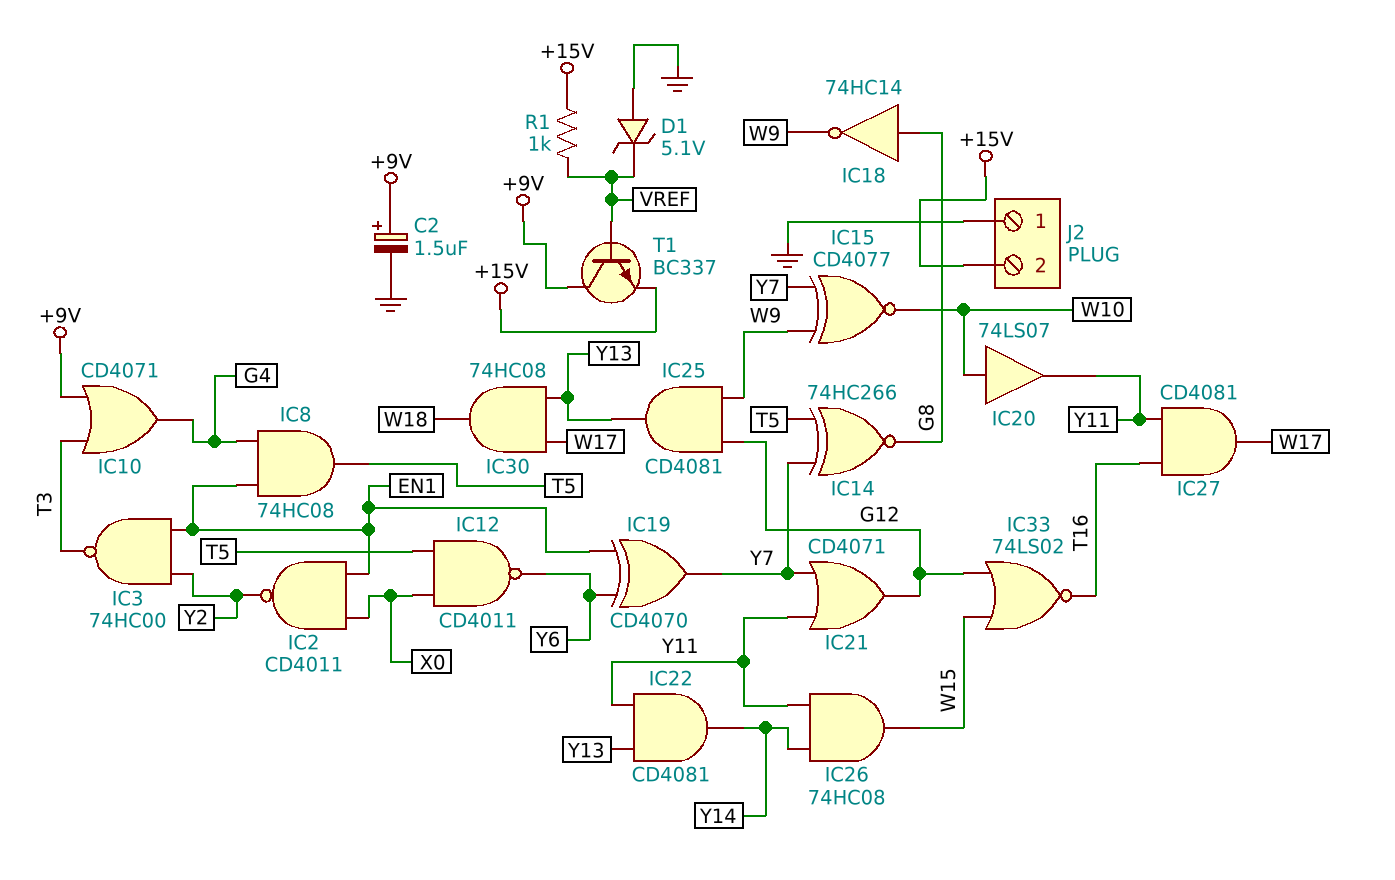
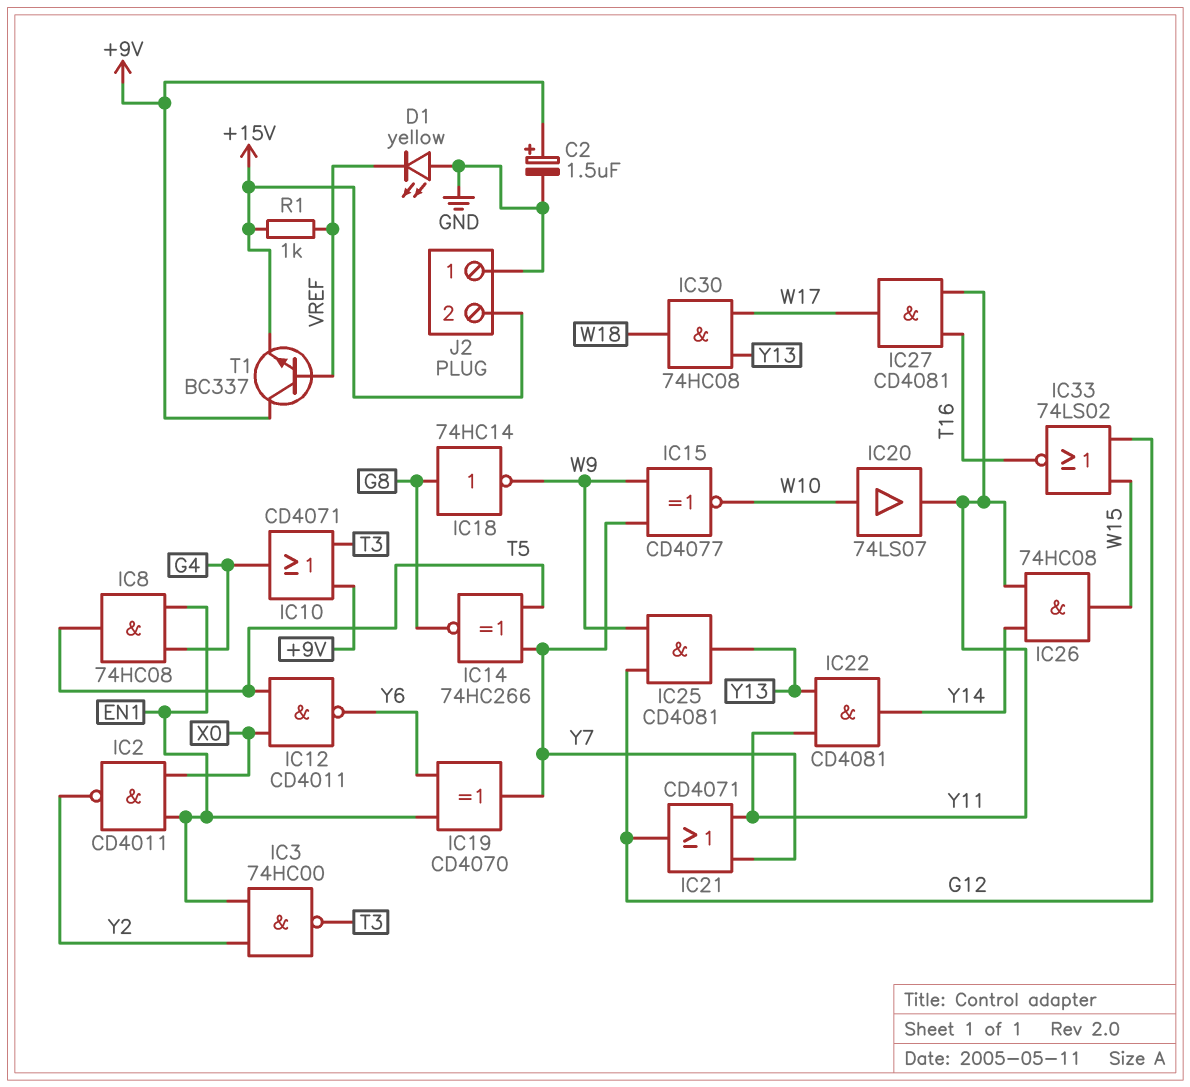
D1: zener 5.1V (A GND, K VREF) -> LED yellow (A GND, K VREF)

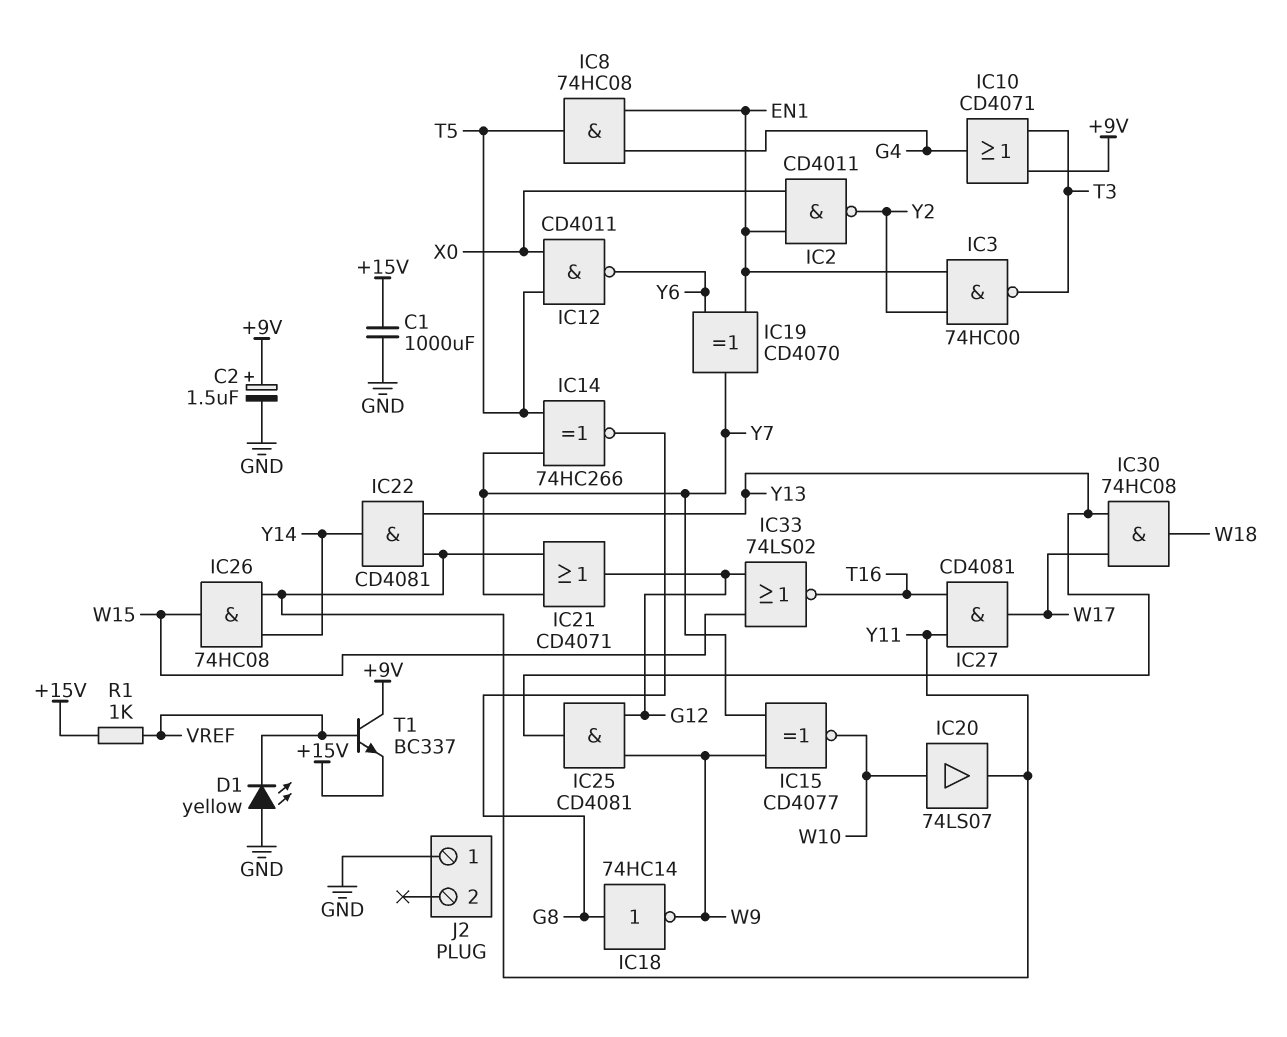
C1: none -> 1000uF (+15V, GND)
J2 pin 2: +15V -> none

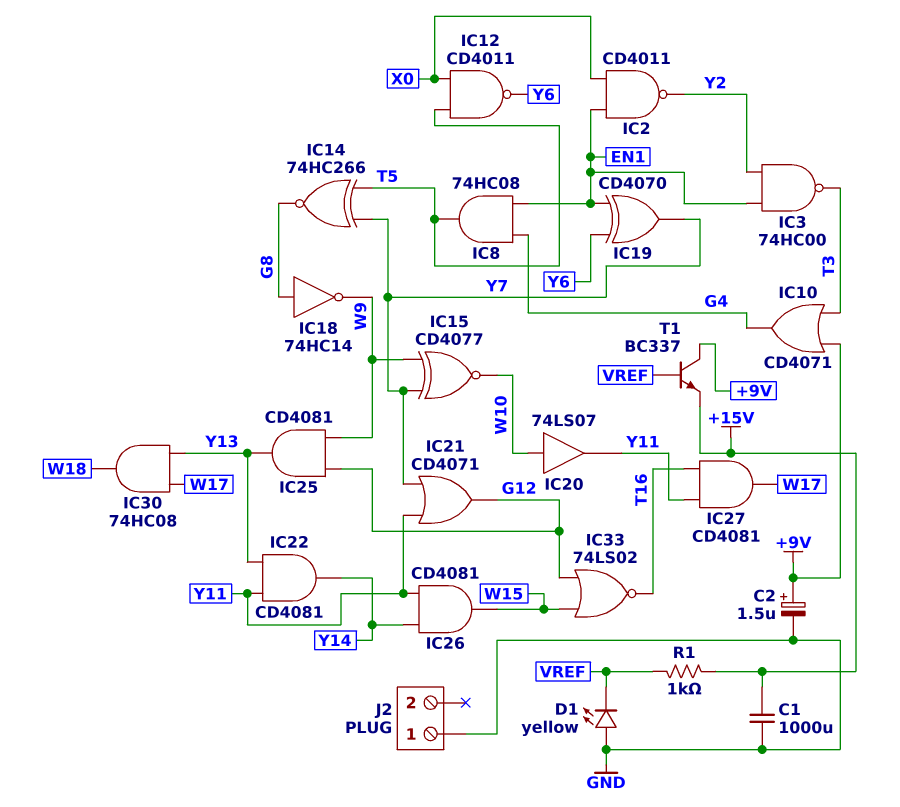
IC26: AND 74HC08 (in Y11, in Y14, out W15) -> AND CD4081 (in Y11, in Y14, out W15)

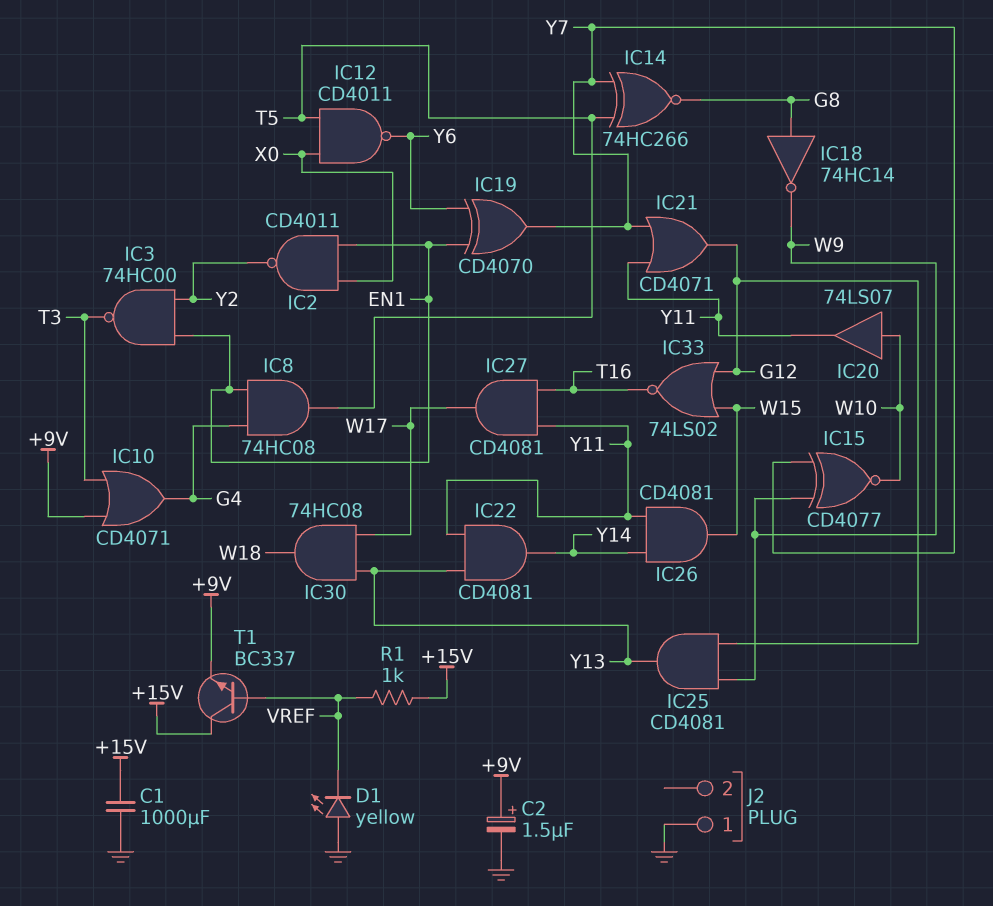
T1: NPN BC337 (B VREF, C +9V, E +15V) -> NPN BC337 (B VREF, C +15V, E +9V)

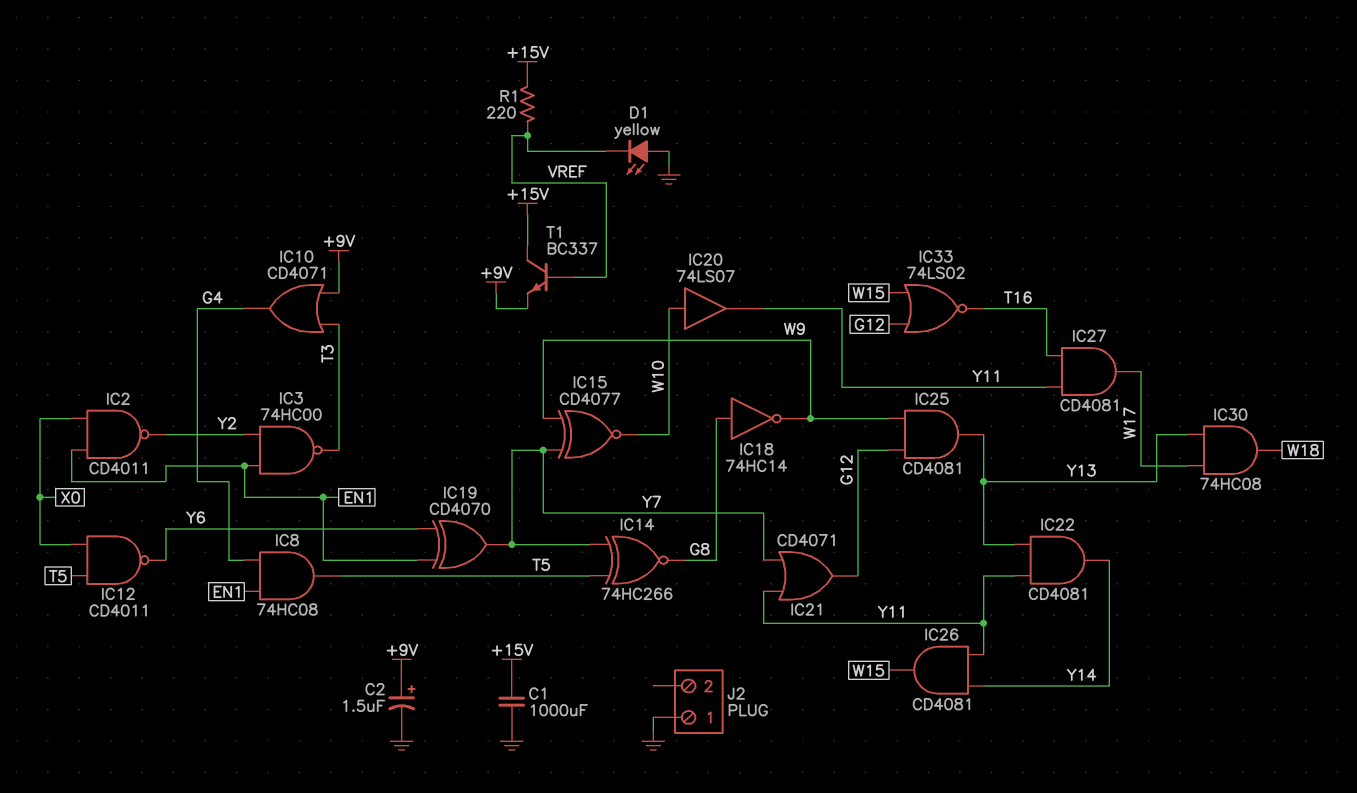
R1: 1k (+15V, VREF) -> 220 (+15V, VREF)

